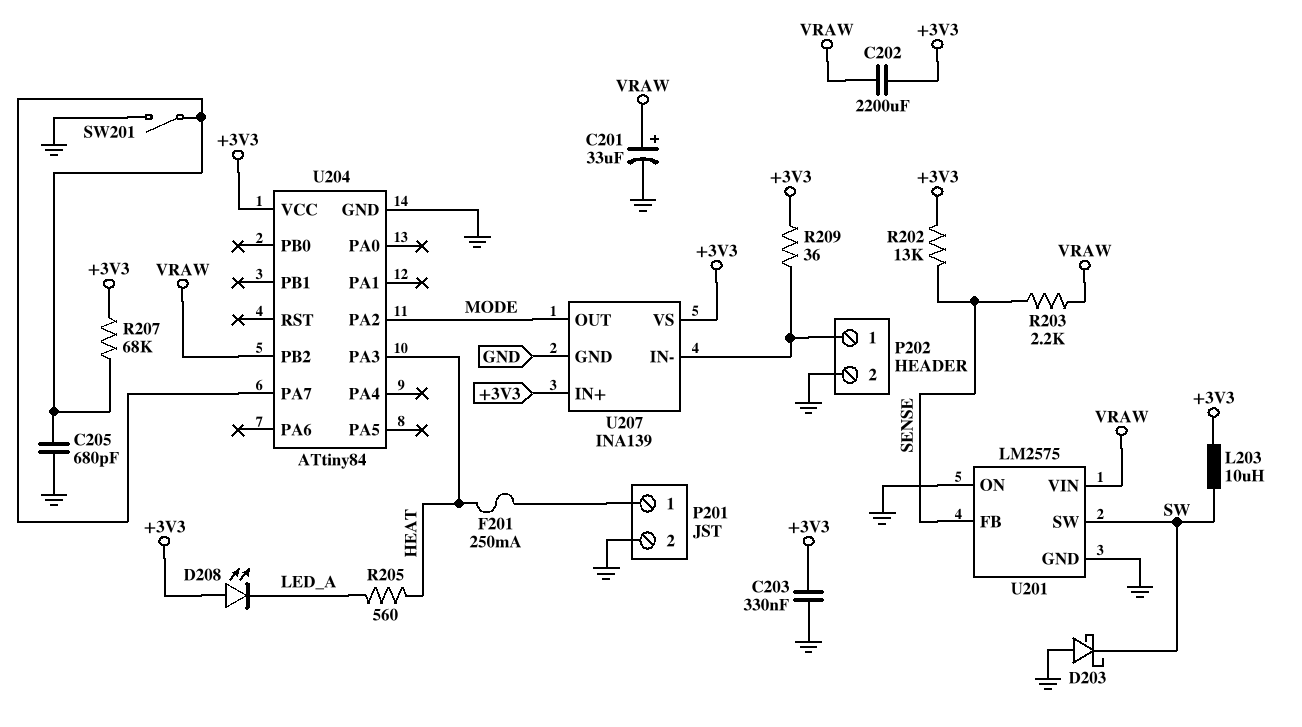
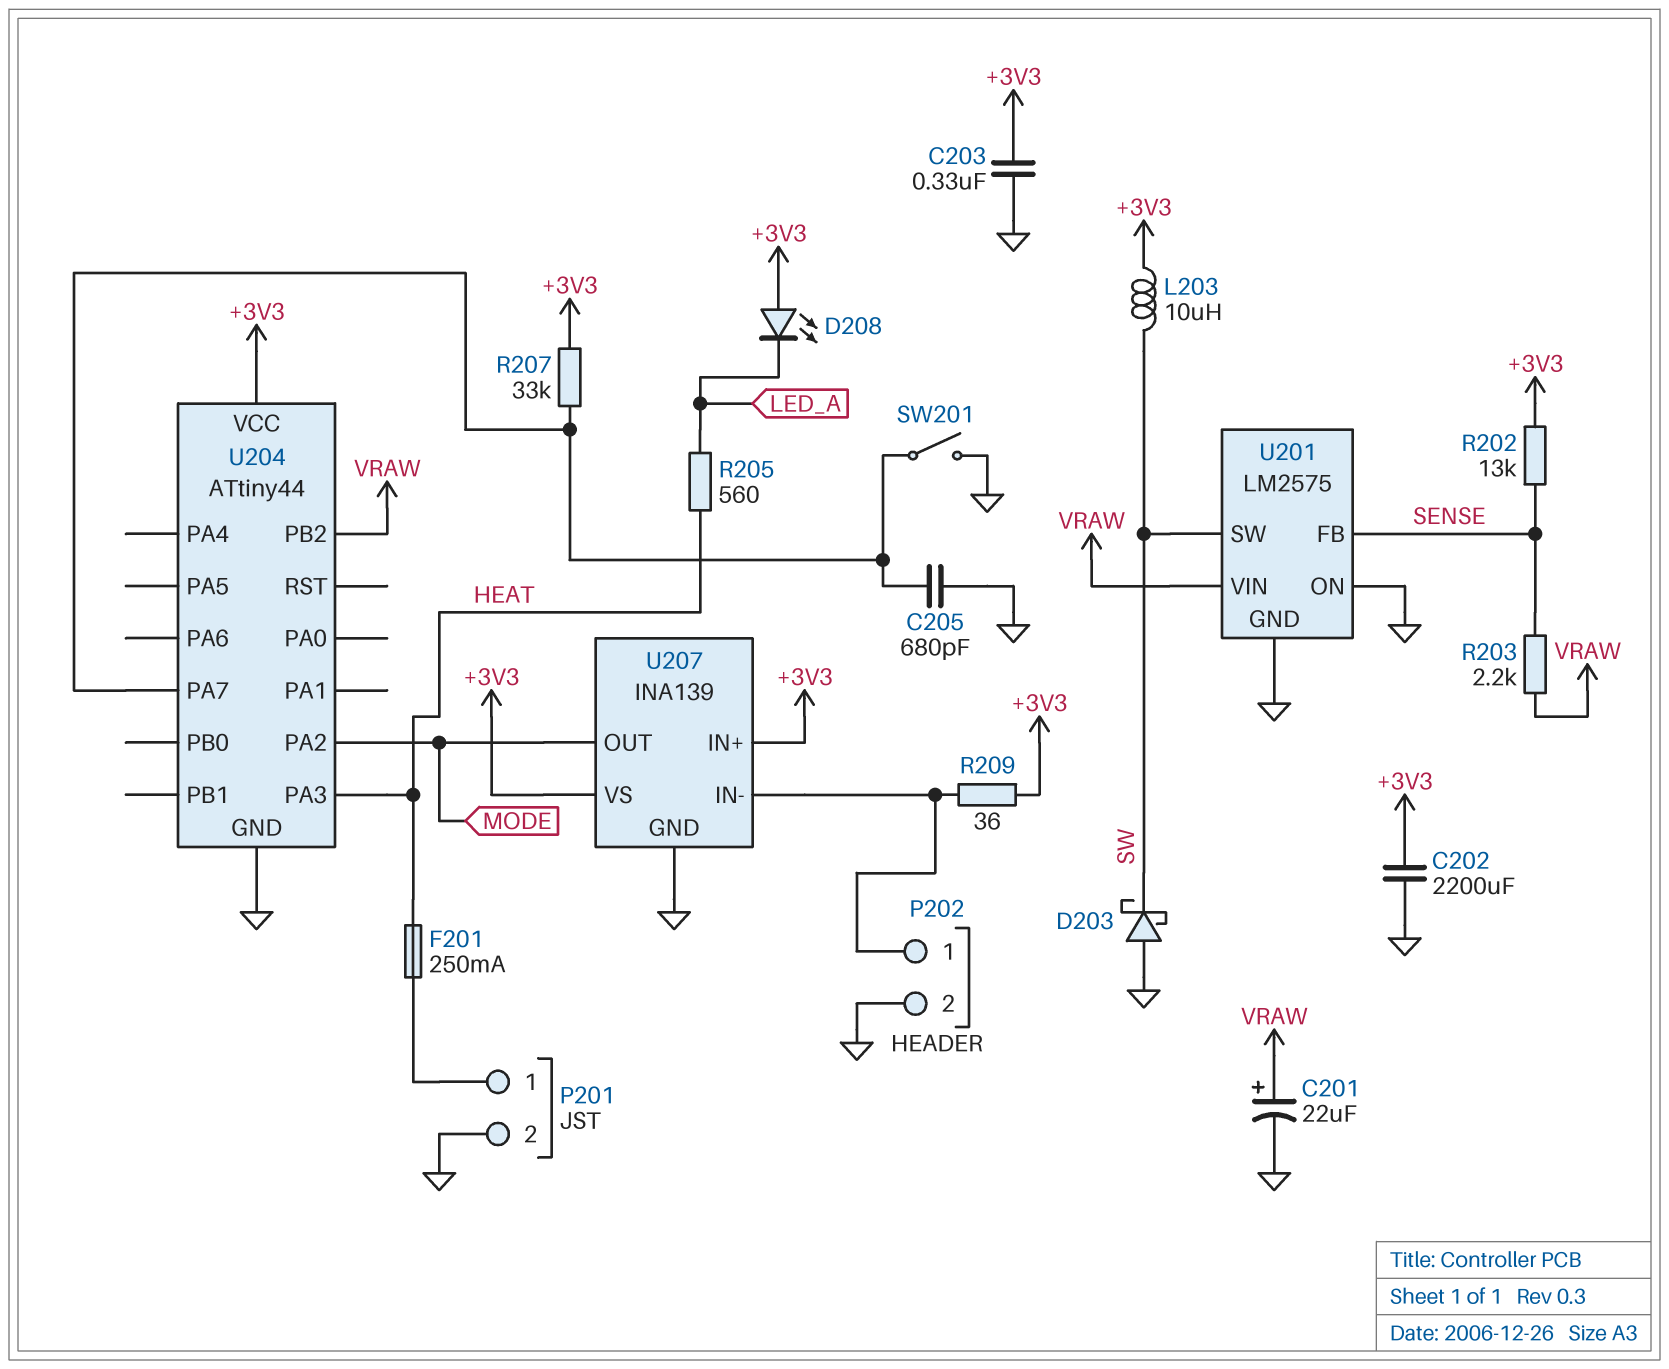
C201: 33uF (plus VRAW, minus GND) -> 22uF (plus VRAW, minus GND)
C202: 2200uF (+3V3, VRAW) -> 2200uF (+3V3, GND)
R207: 68k (+3V3, U204/PA7) -> 33k (+3V3, U204/PA7)
U204: ATtiny84 -> ATtiny44

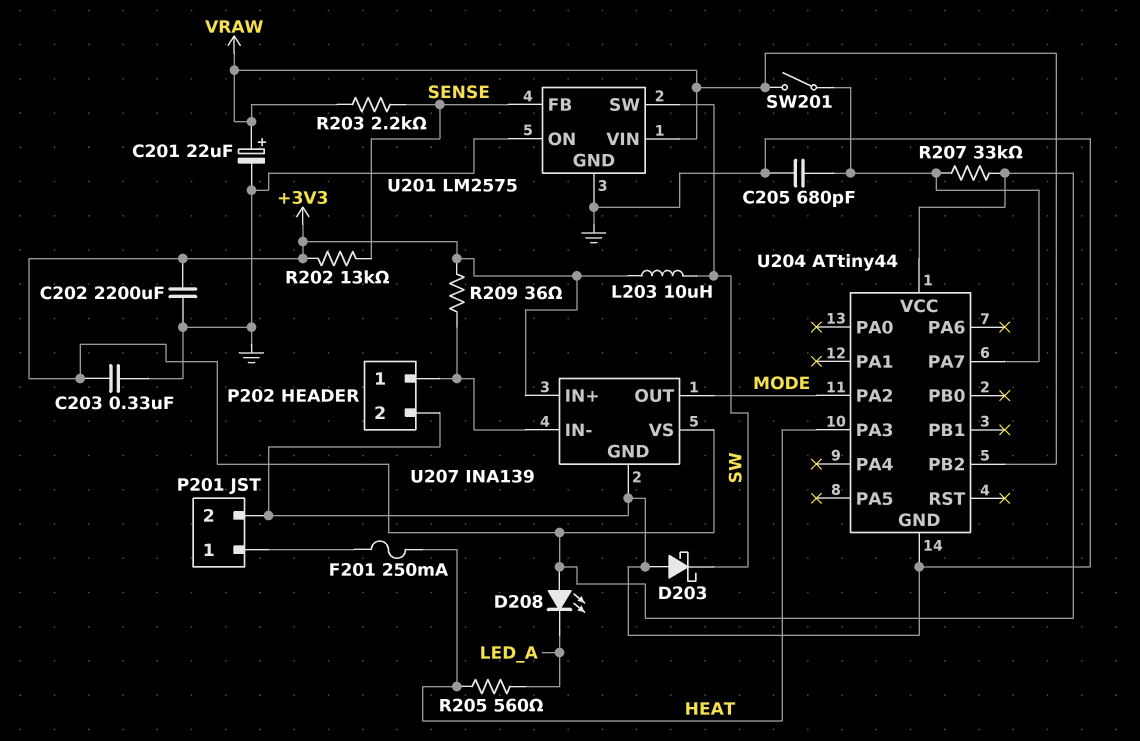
SW201: switch (GND, U204/PA7) -> switch (U204/PA7, VRAW)

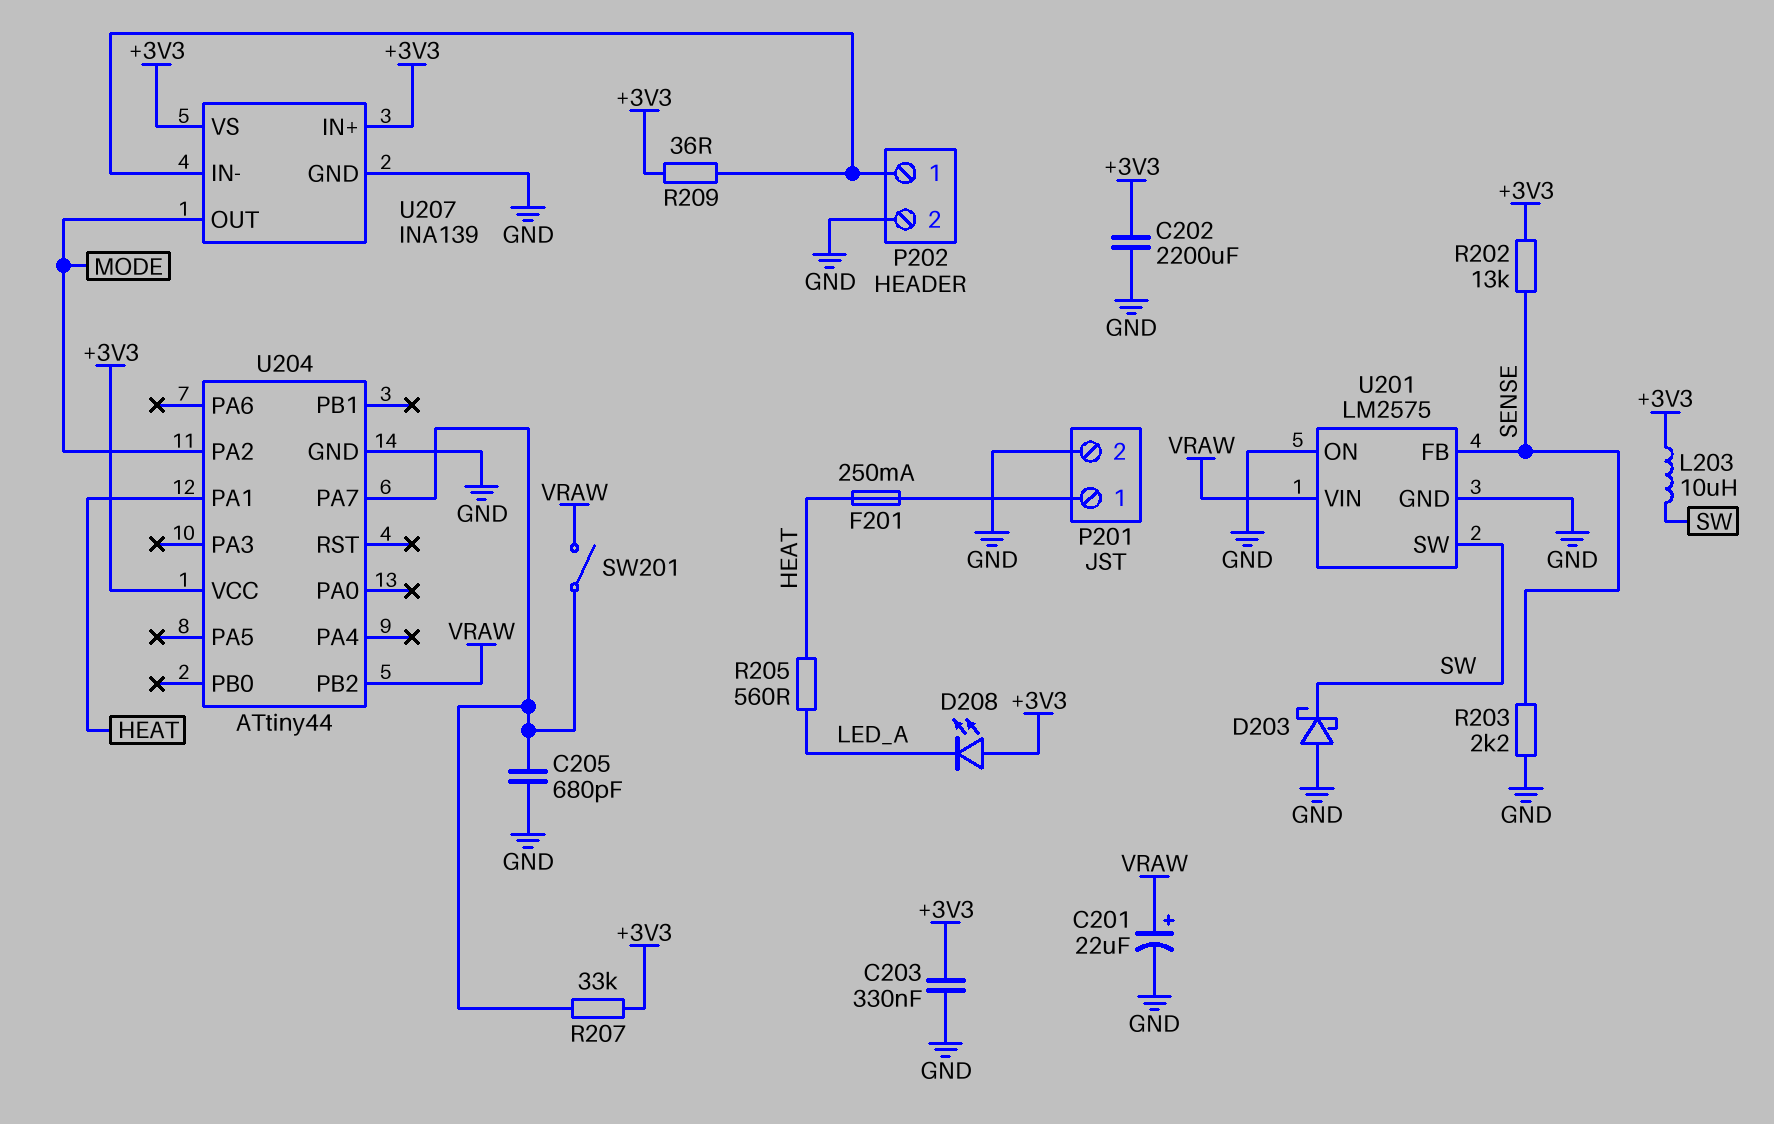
R203: 2.2k (SENSE, VRAW) -> 2.2k (GND, SENSE)
U204 pin PA1: none -> HEAT
U204 pin PA3: HEAT -> none

